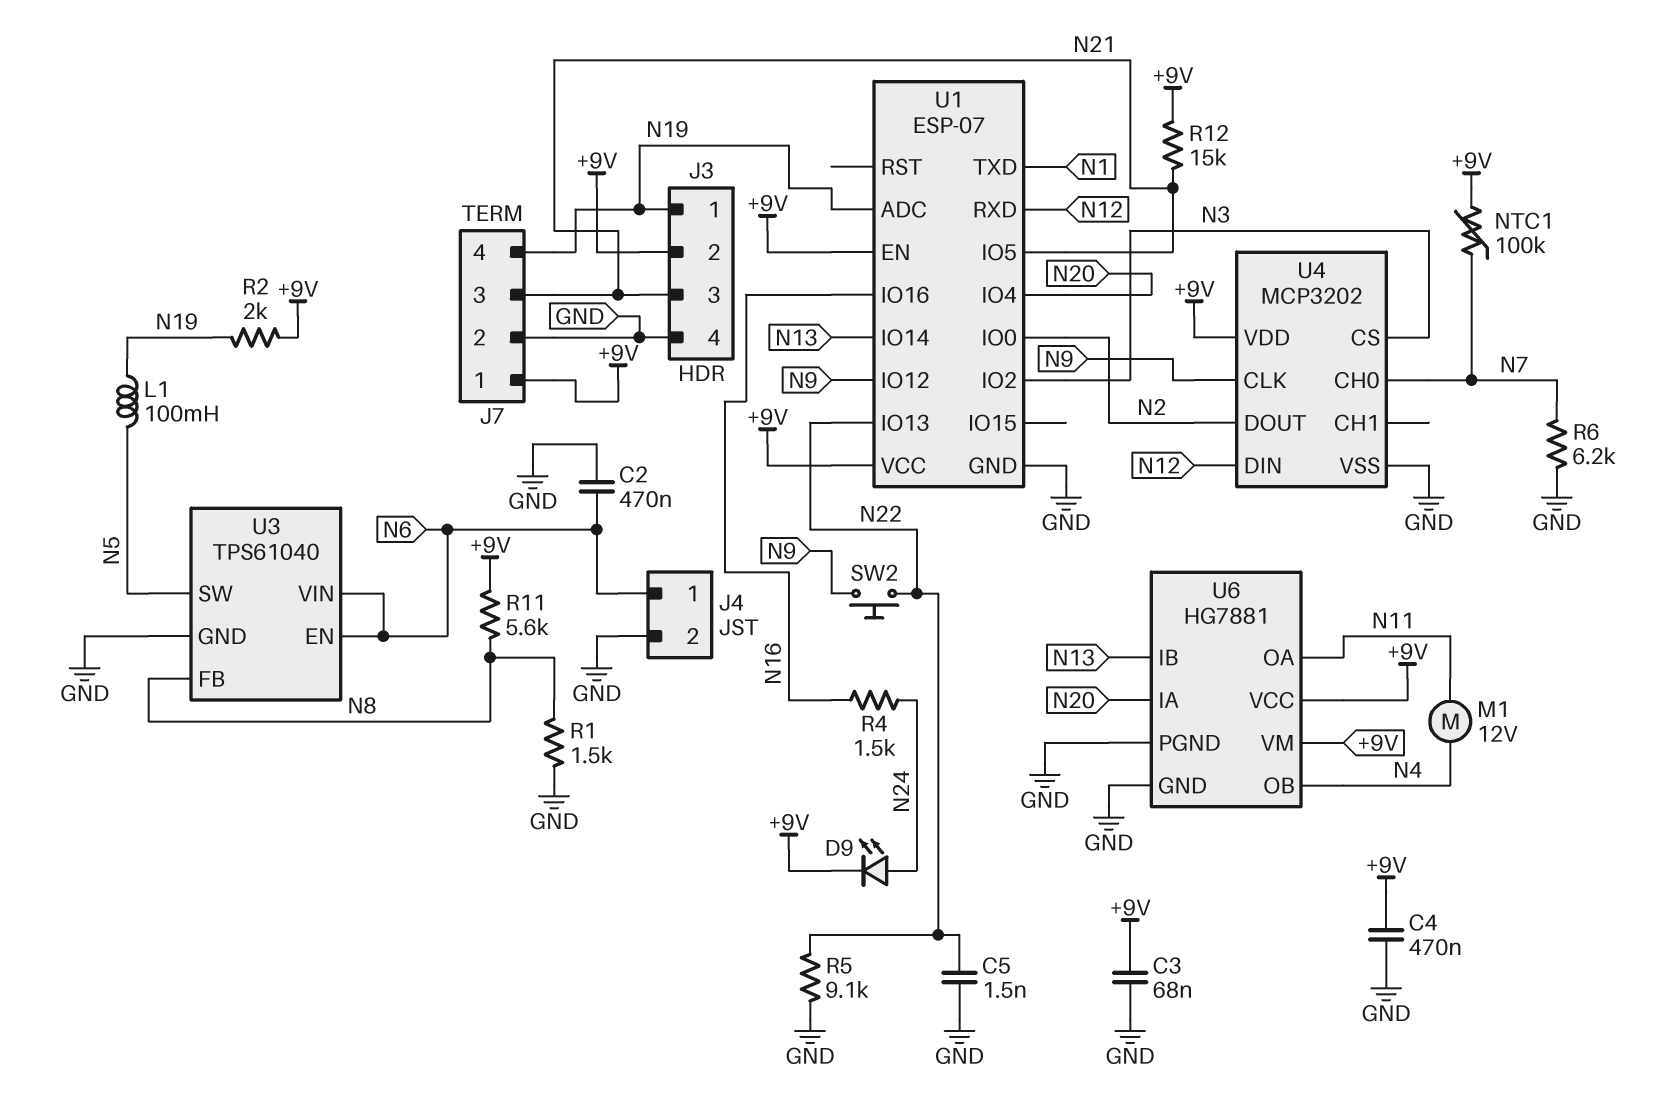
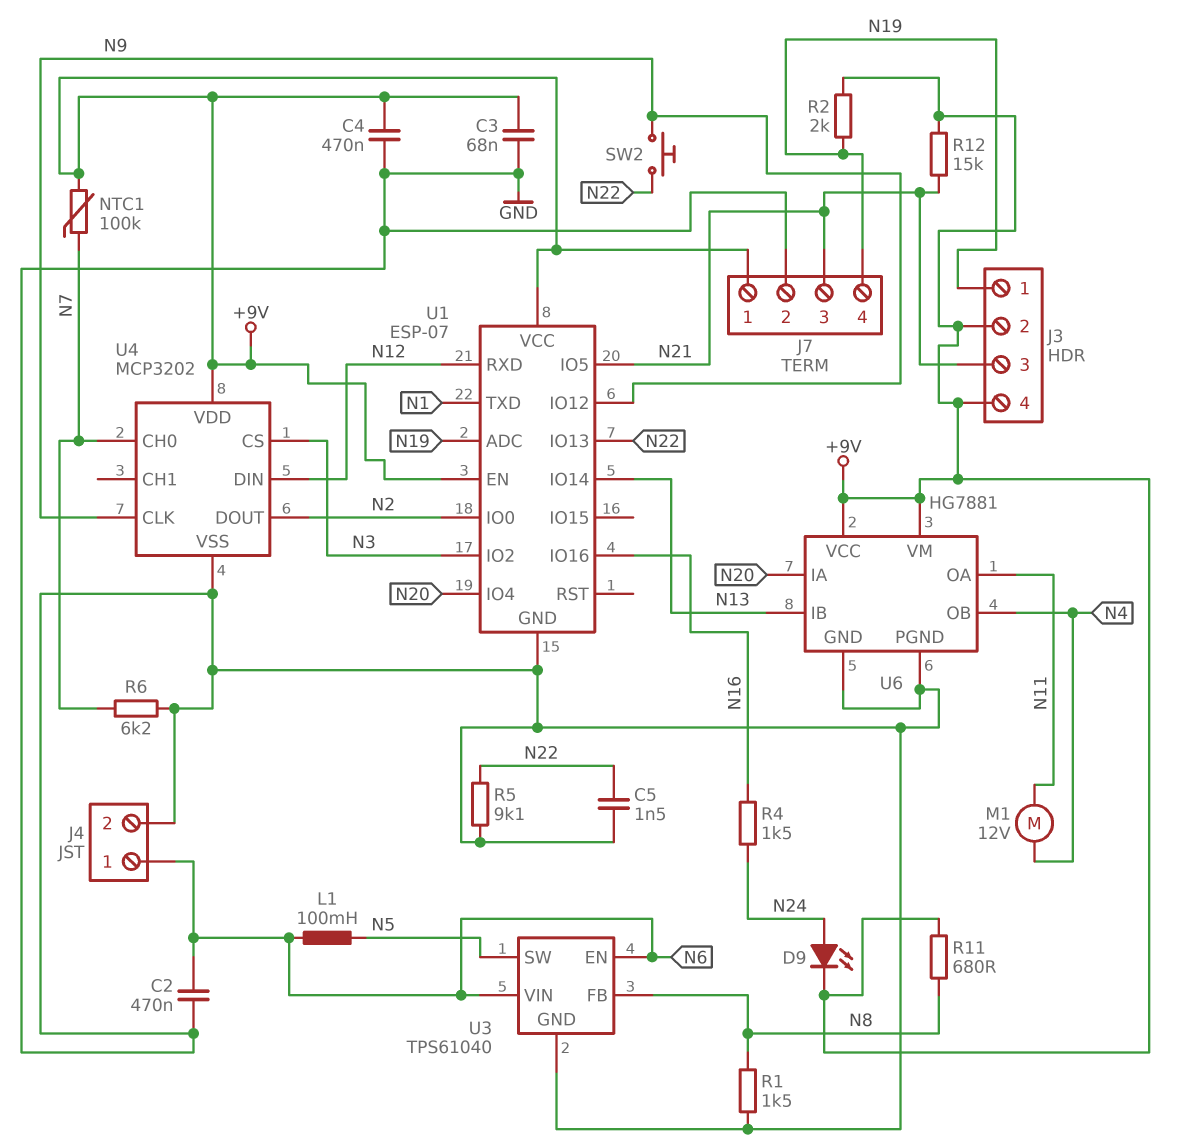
J3 pin 4: GND -> +9V
L1: 100mH (N5, N19) -> 100mH (N5, N6)
R11: 5.6k (+9V, N8) -> 680 (+9V, N8)

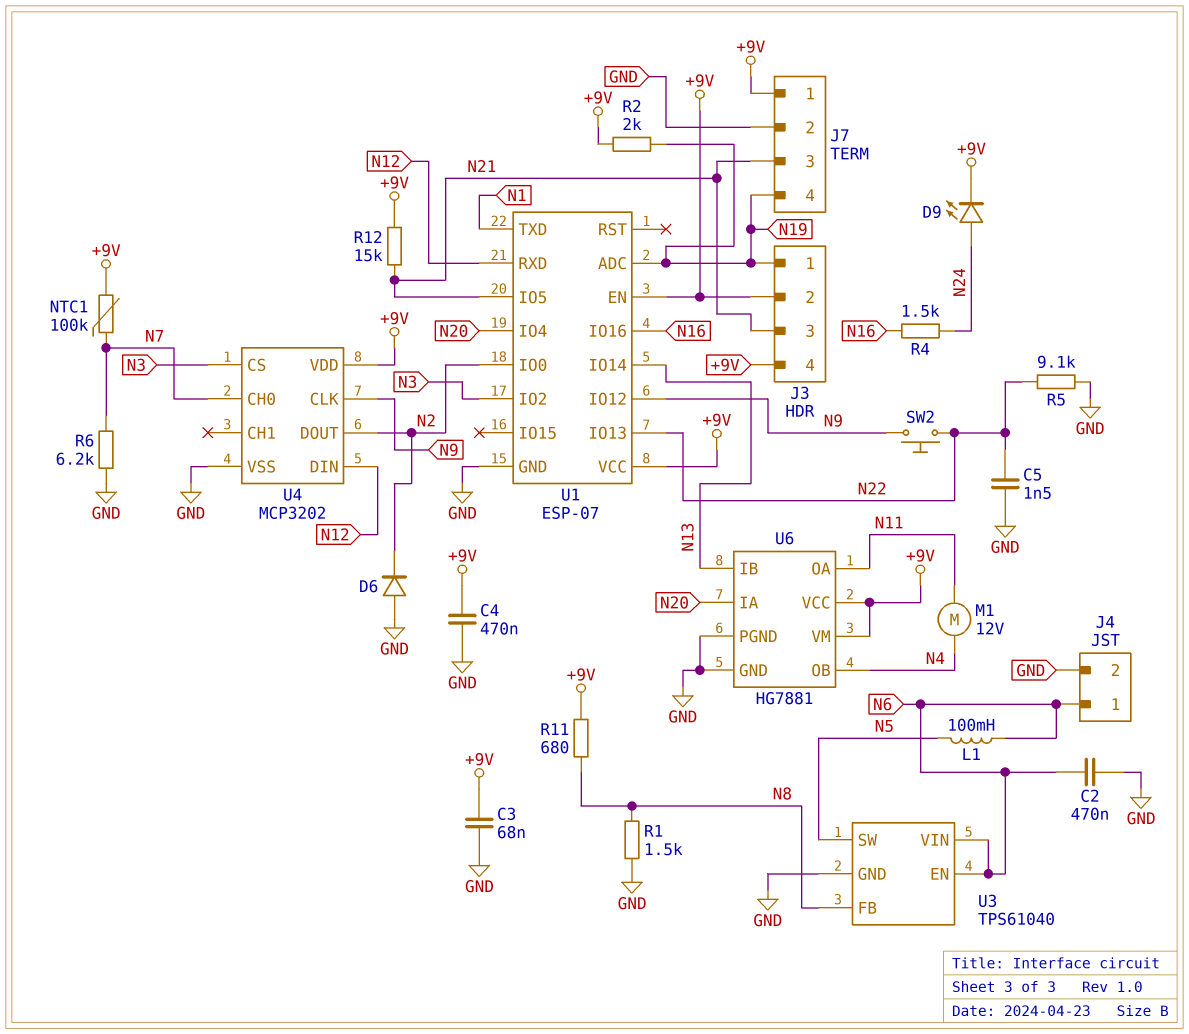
D6: none -> diode (A GND, K N2)

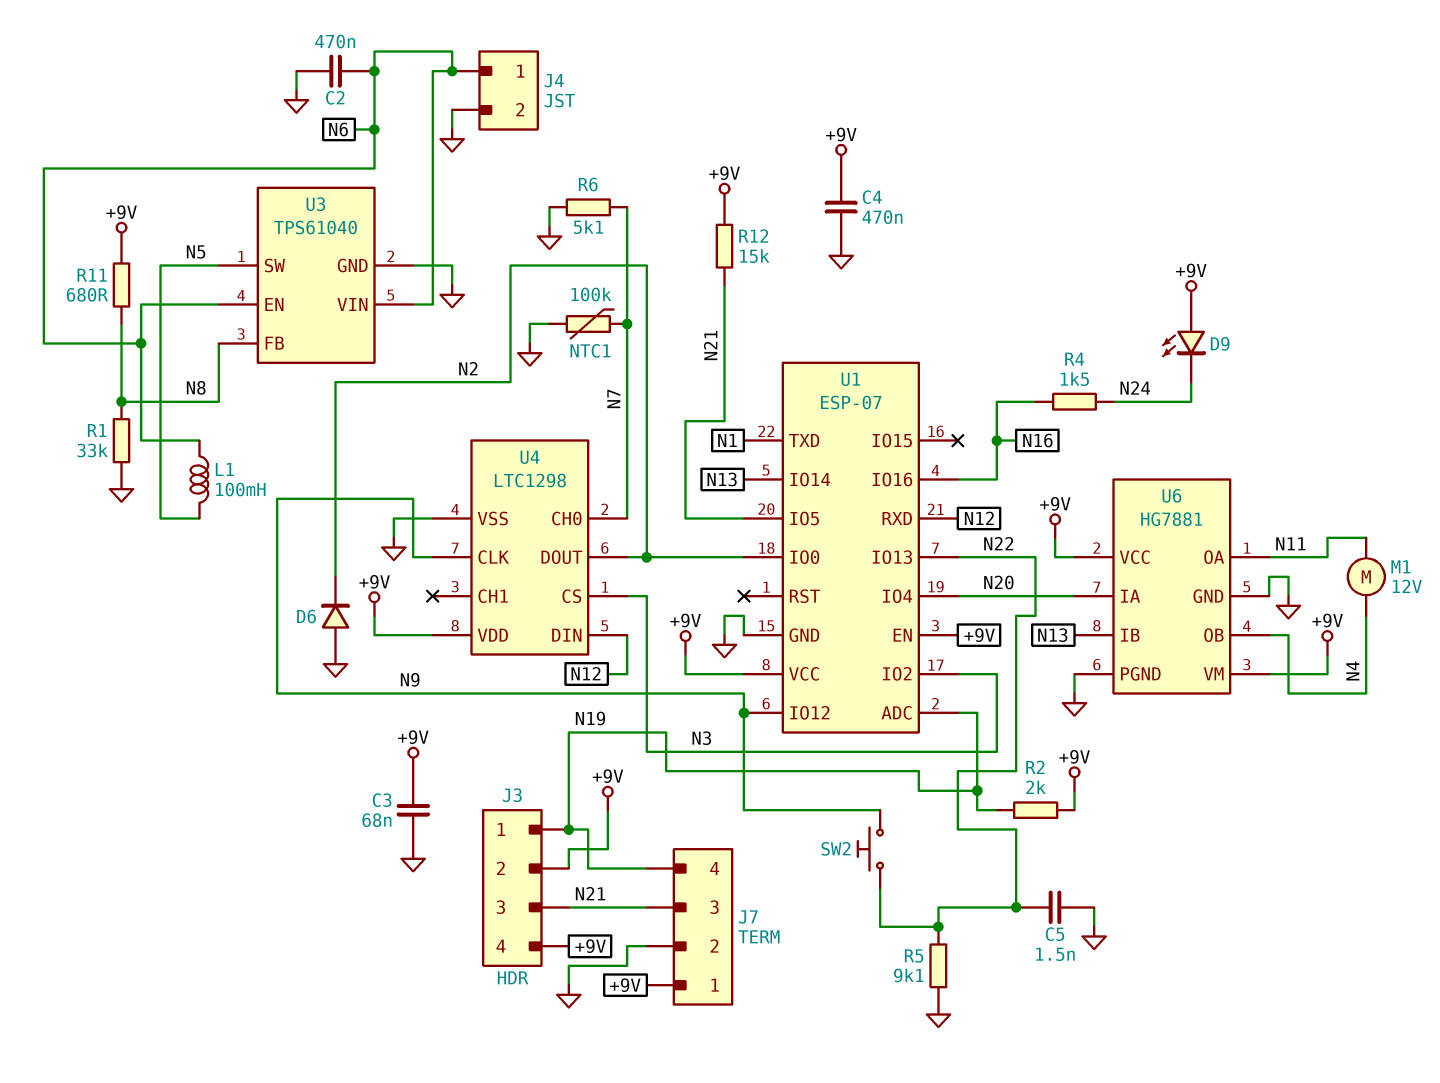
D9: LED (A N24, K +9V) -> LED (A +9V, K N24)
NTC1: 100k (+9V, N7) -> 100k (GND, N7)
R1: 1.5k (GND, N8) -> 33k (GND, N8)
R6: 6.2k (GND, N7) -> 5.1k (GND, N7)
U4: MCP3202 -> LTC1298

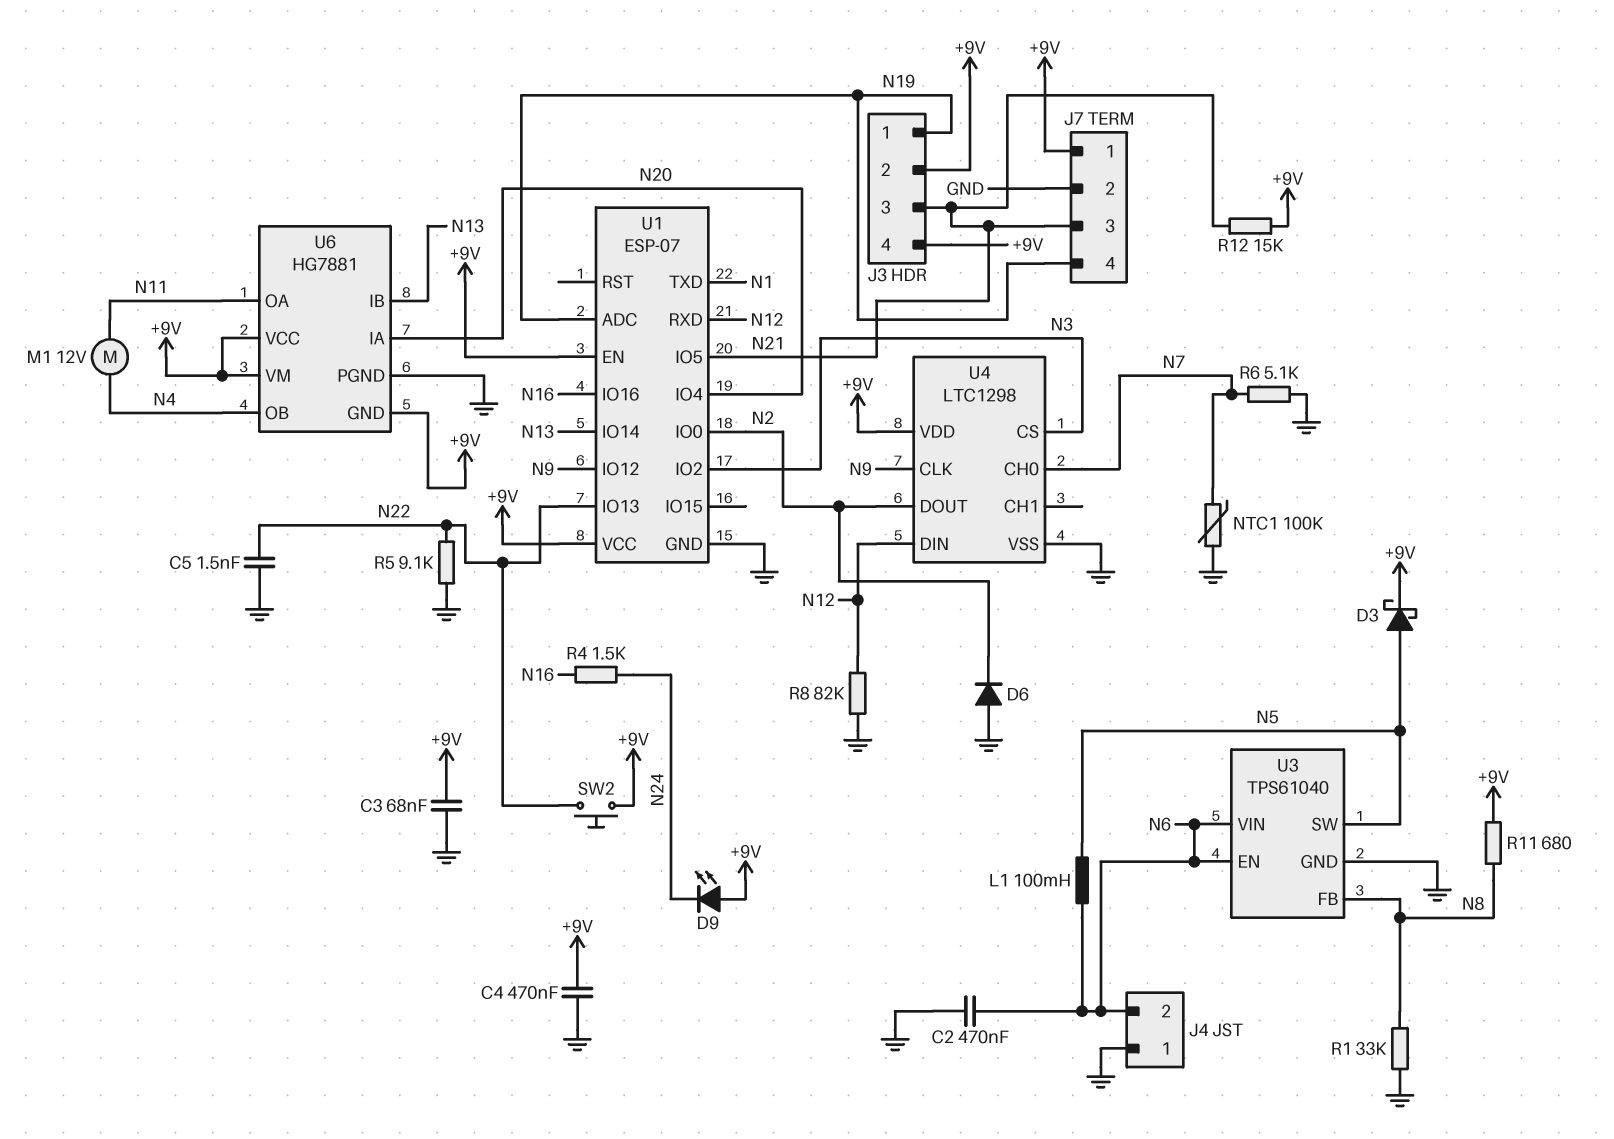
D3: none -> schottky (A N5, K +9V)
J4 pin 1: N6 -> GND
J4 pin 2: GND -> N6
R2: 2k (+9V, N19) -> none
R8: none -> 82k (GND, N12)
SW2: button (N9, N22) -> button (+9V, N22)
U6 pin GND: GND -> +9V

